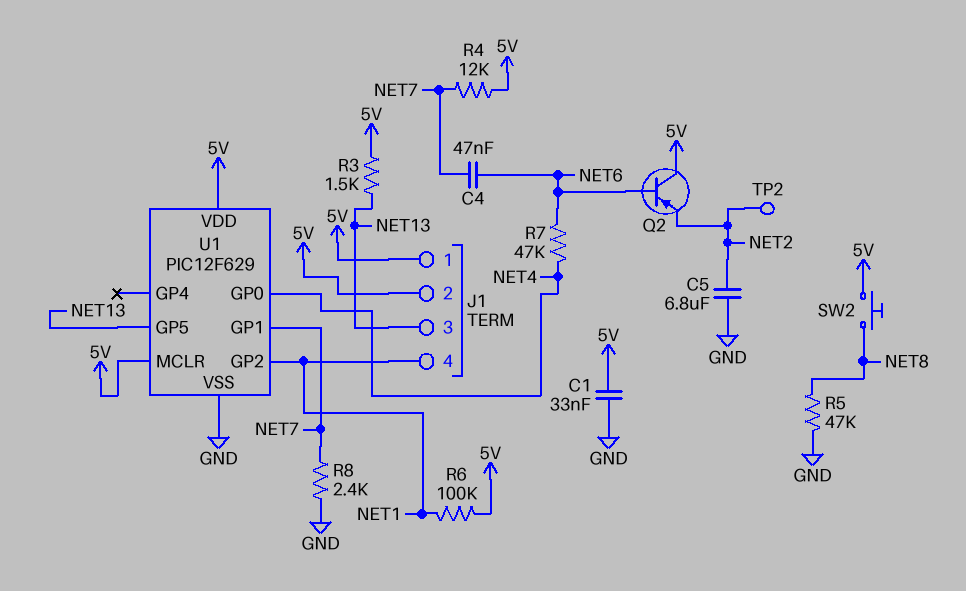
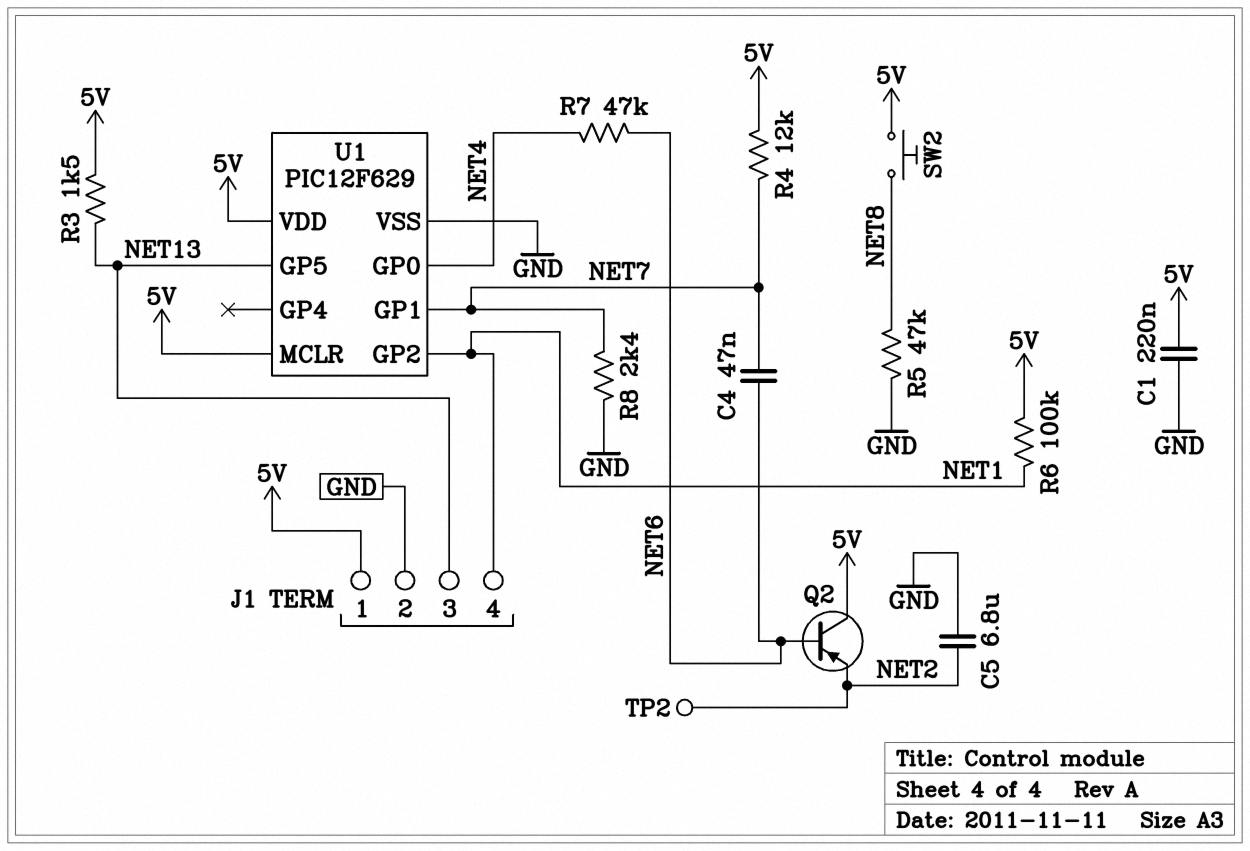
C1: 33nF (5V, GND) -> 220nF (5V, GND)
J1 pin 2: 5V -> GND

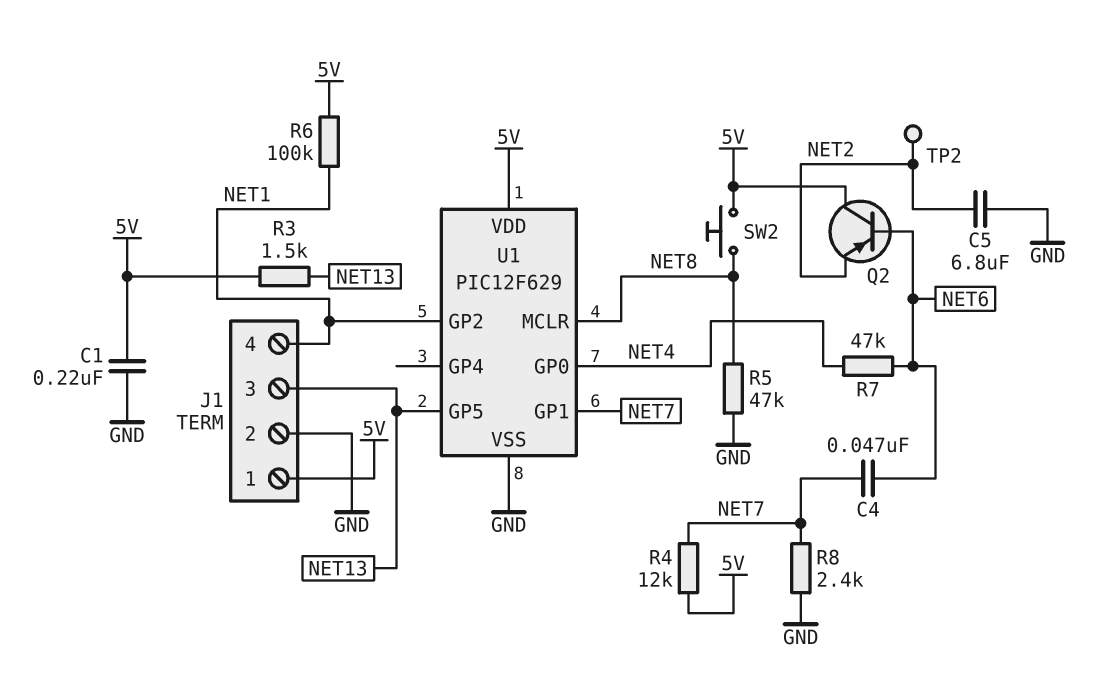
U1 pin MCLR: 5V -> NET8

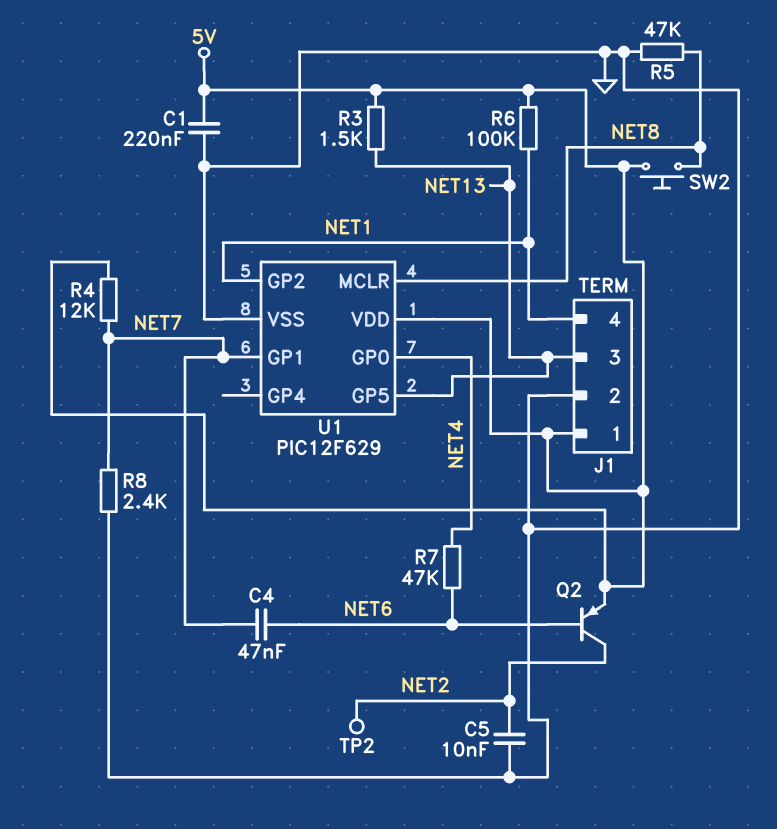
C5: 6.8uF (GND, NET2) -> 10nF (GND, NET2)
Q2: PNP (B NET6, C 5V, E NET2) -> PNP (B NET6, C NET2, E 5V)

